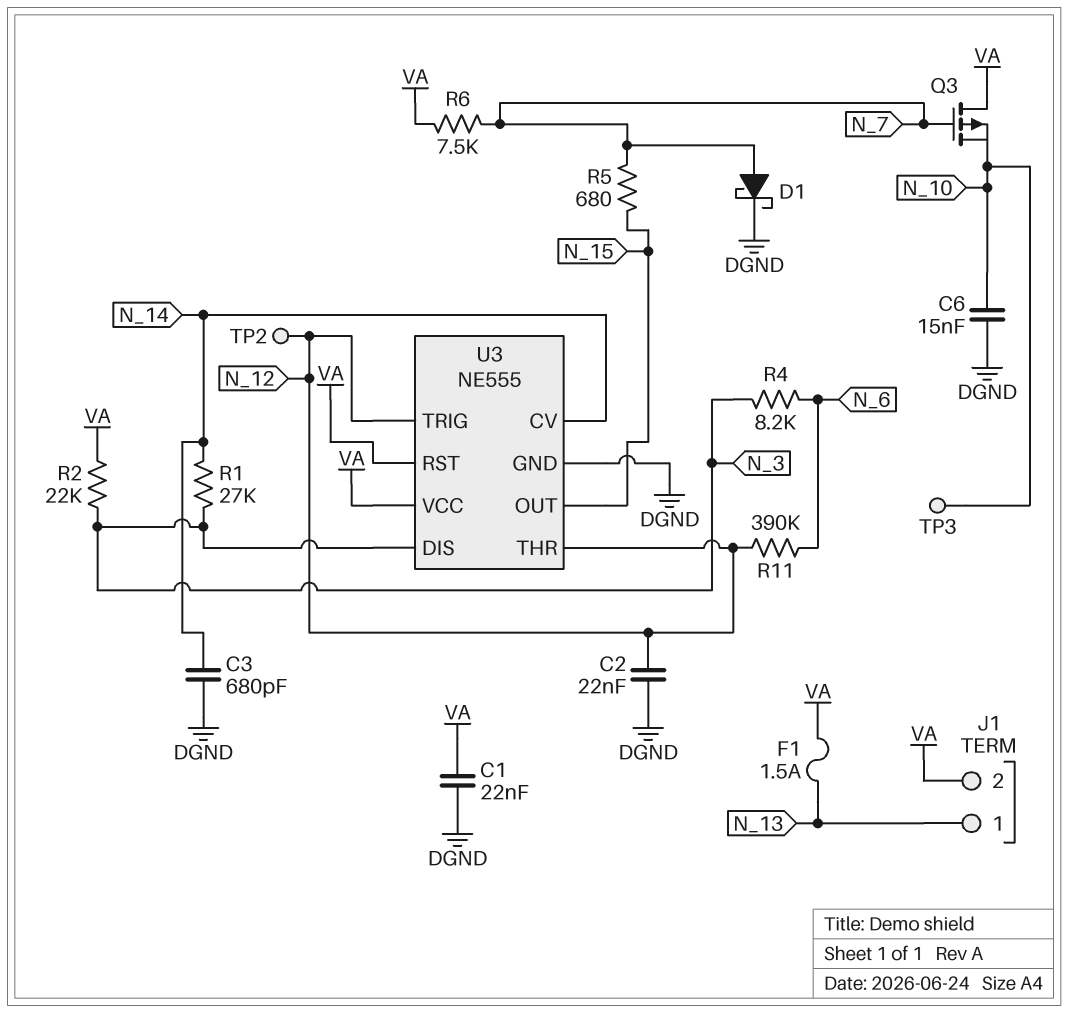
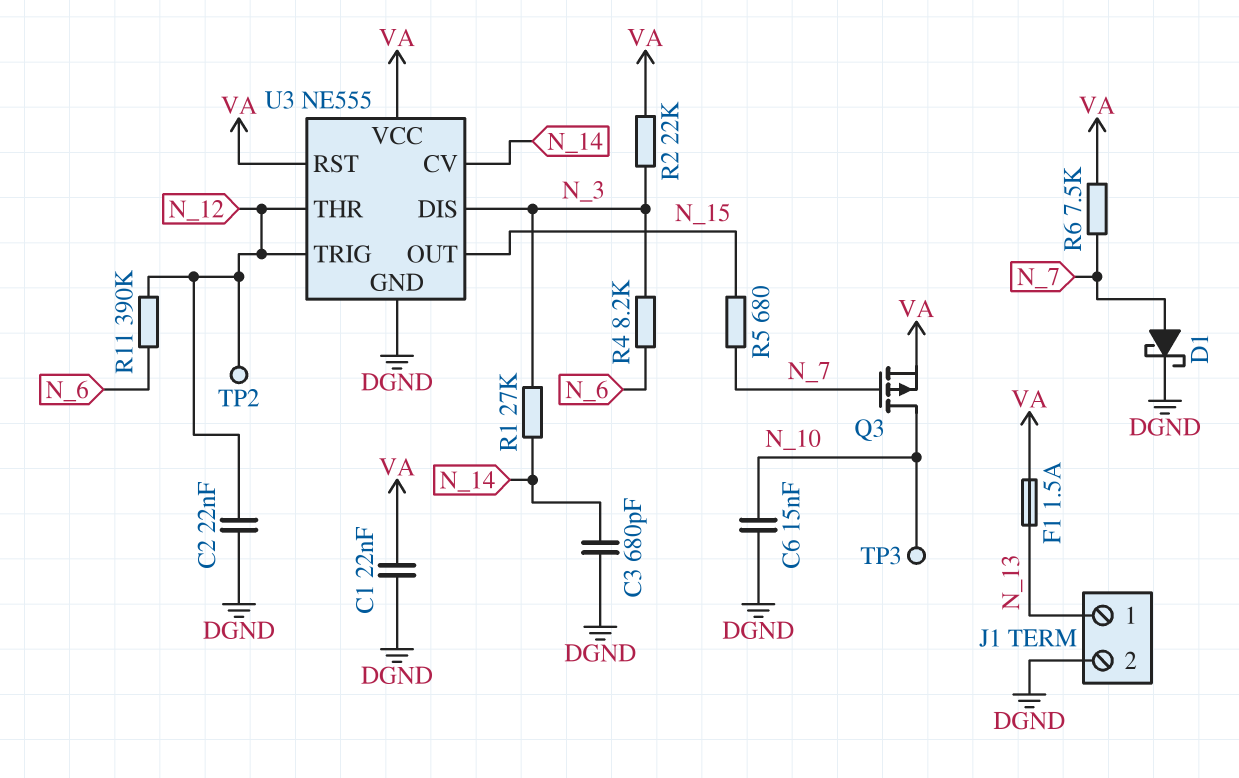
J1 pin 2: VA -> DGND
Q3: PMOS (G N_7, D VA, S N_10) -> PMOS (G N_7, D N_10, S VA)

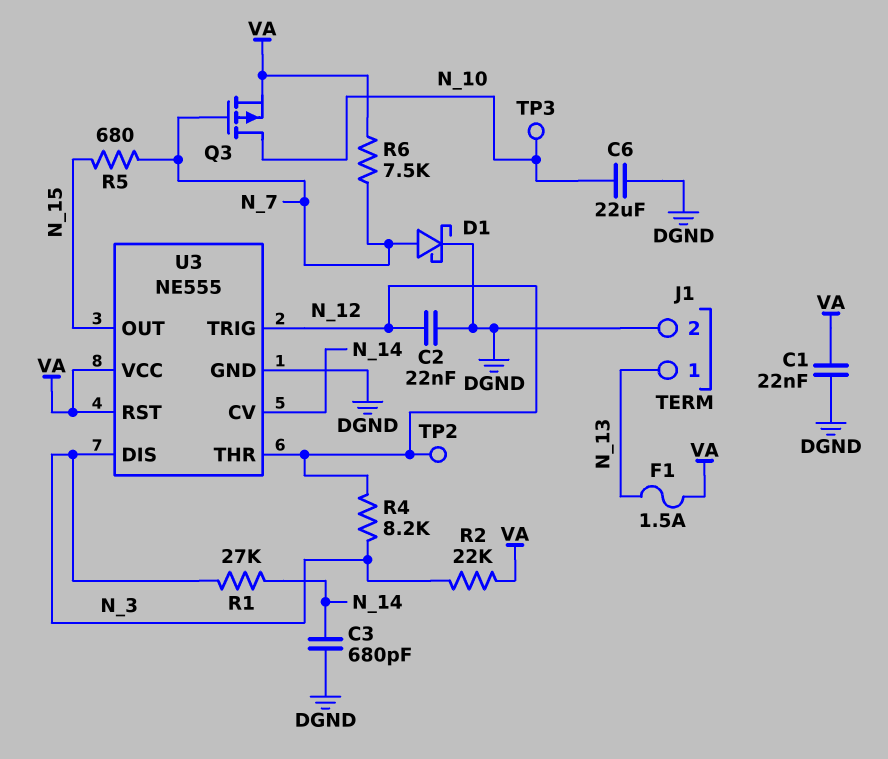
C6: 15nF (DGND, N_10) -> 22uF (DGND, N_10)
R4: 8.2k (N_3, N_6) -> 8.2k (N_3, N_12)
R11: 390k (N_6, N_12) -> none

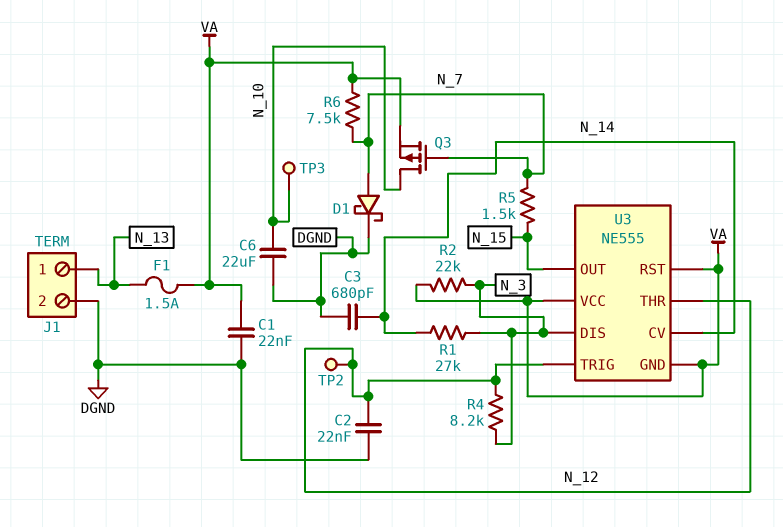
R5: 680 (N_7, N_15) -> 1.5k (N_7, N_15)
U3 pin GND: DGND -> VA

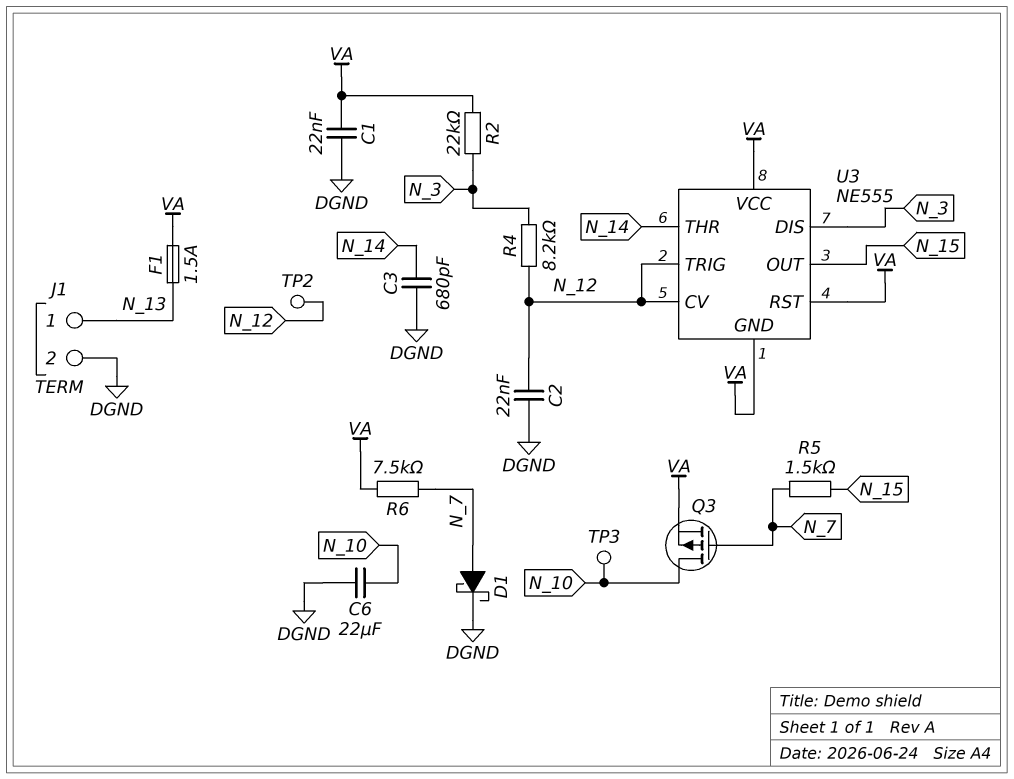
R1: 27k (N_3, N_14) -> none
U3 pin CV: N_14 -> N_12
U3 pin THR: N_12 -> N_14

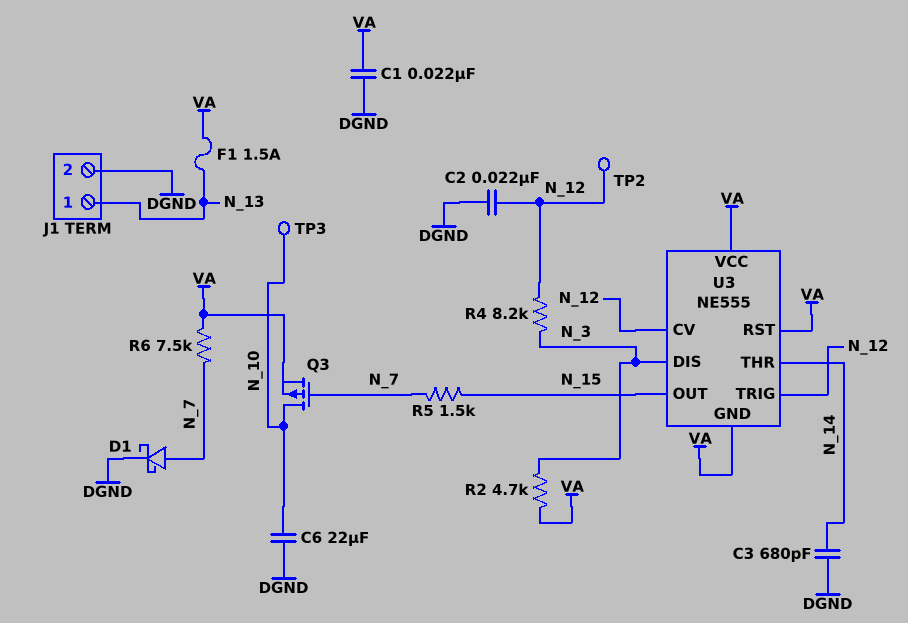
R2: 22k (N_3, VA) -> 4.7k (N_3, VA)

